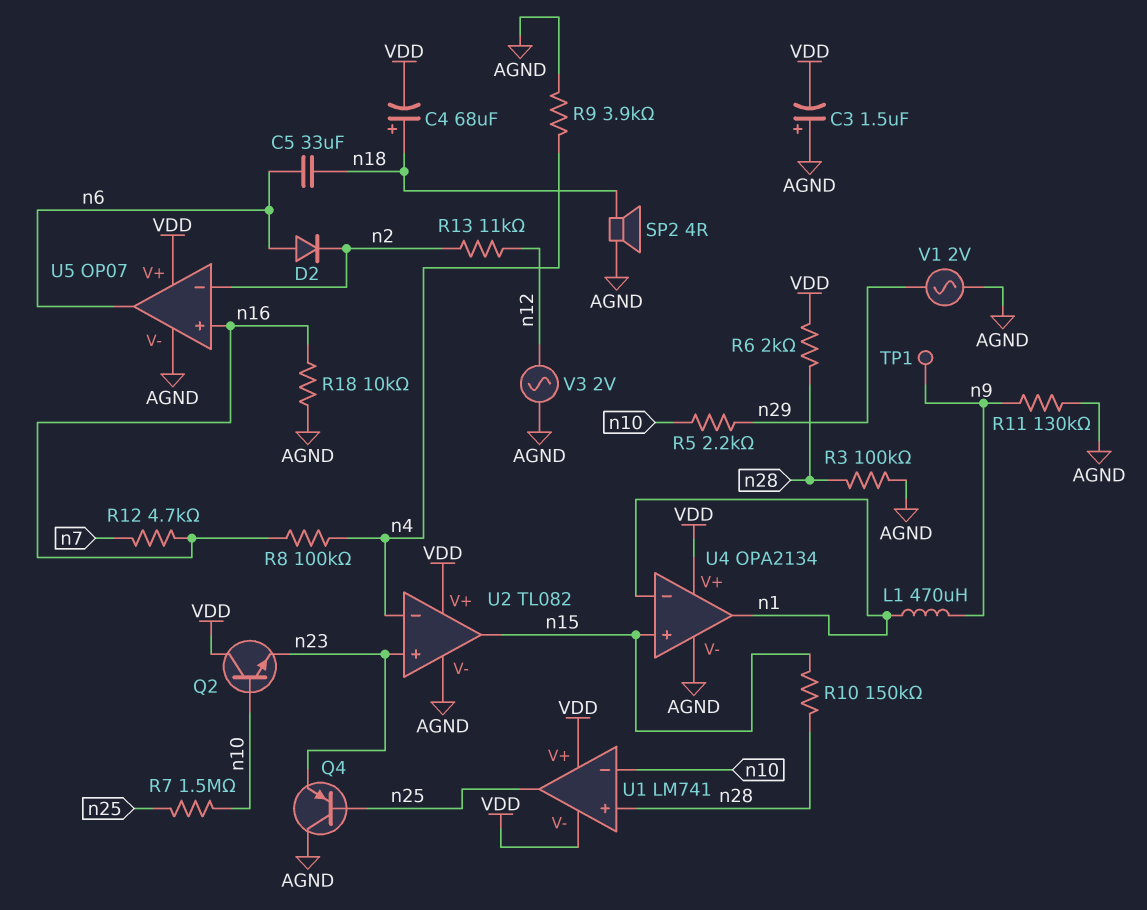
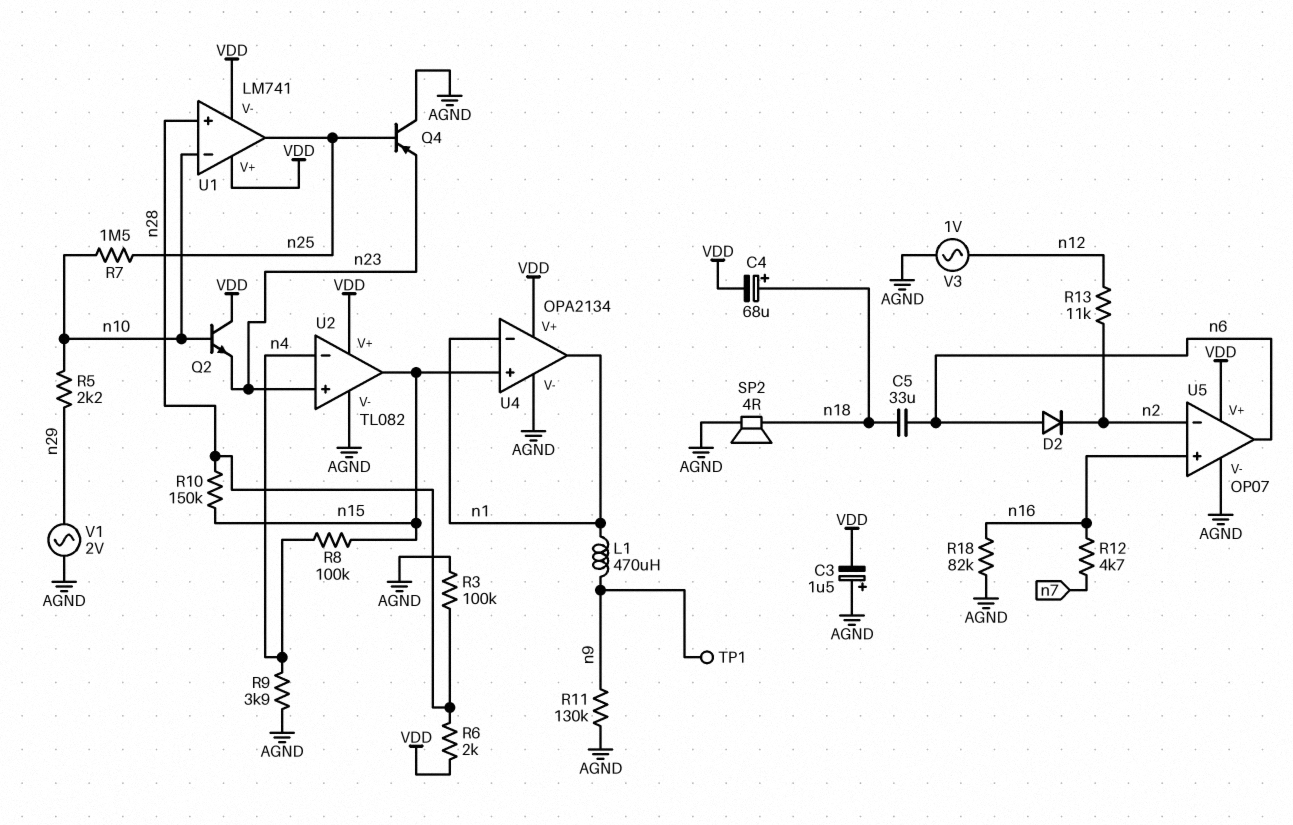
R8: 100k (n4, n16) -> 100k (n4, n15)
R18: 10k (AGND, n16) -> 82k (AGND, n16)
V3: AC 2V (AGND, n12) -> AC 1V (AGND, n12)

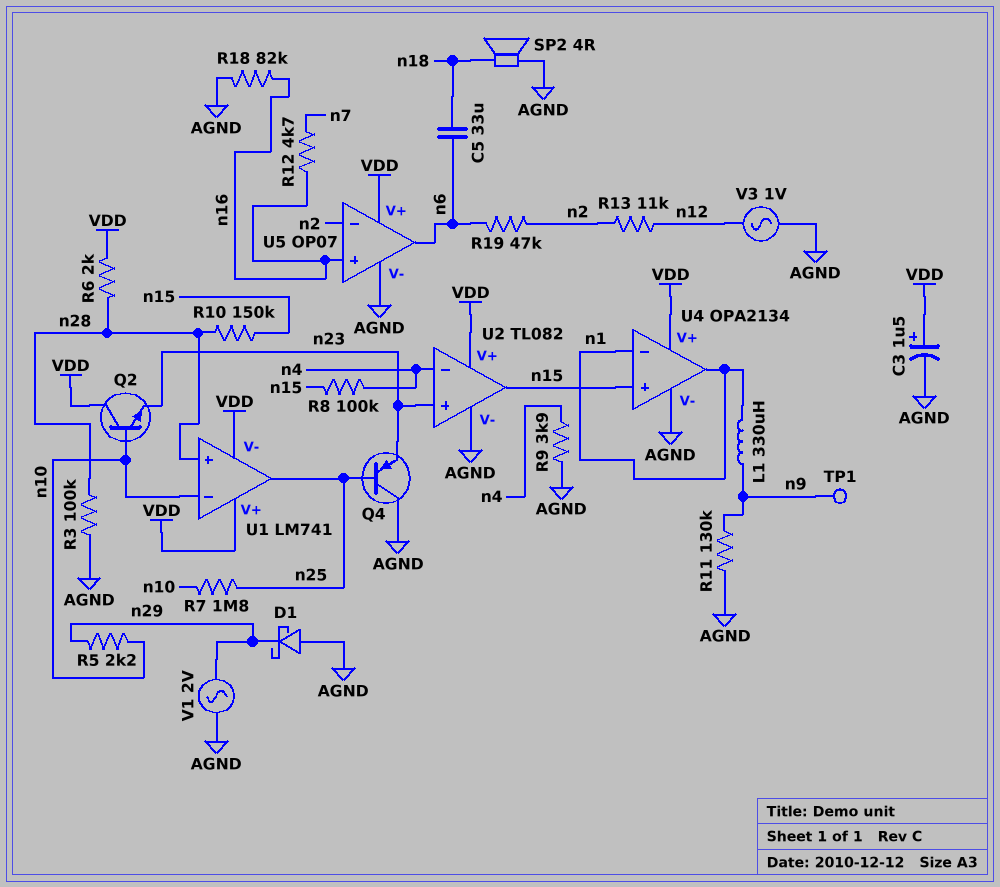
C3: 1.5uF (plus AGND, minus VDD) -> 1.5uF (plus VDD, minus AGND)
C4: 68uF (plus n18, minus VDD) -> none
D1: none -> schottky (A AGND, K n29)
D2: diode (A n6, K n2) -> none
L1: 470uH (n1, n9) -> 330uH (n1, n9)
R7: 1.5M (n10, n25) -> 1.8M (n10, n25)
R19: none -> 47k (n2, n6)

